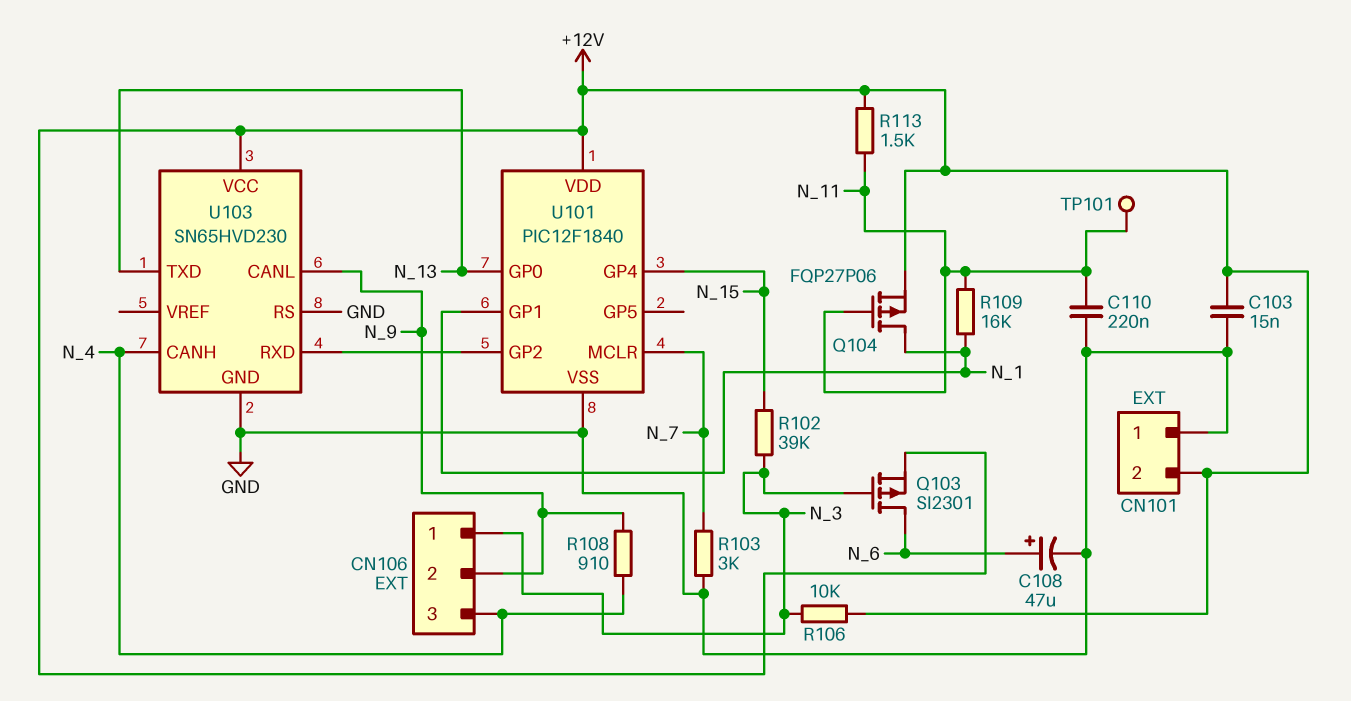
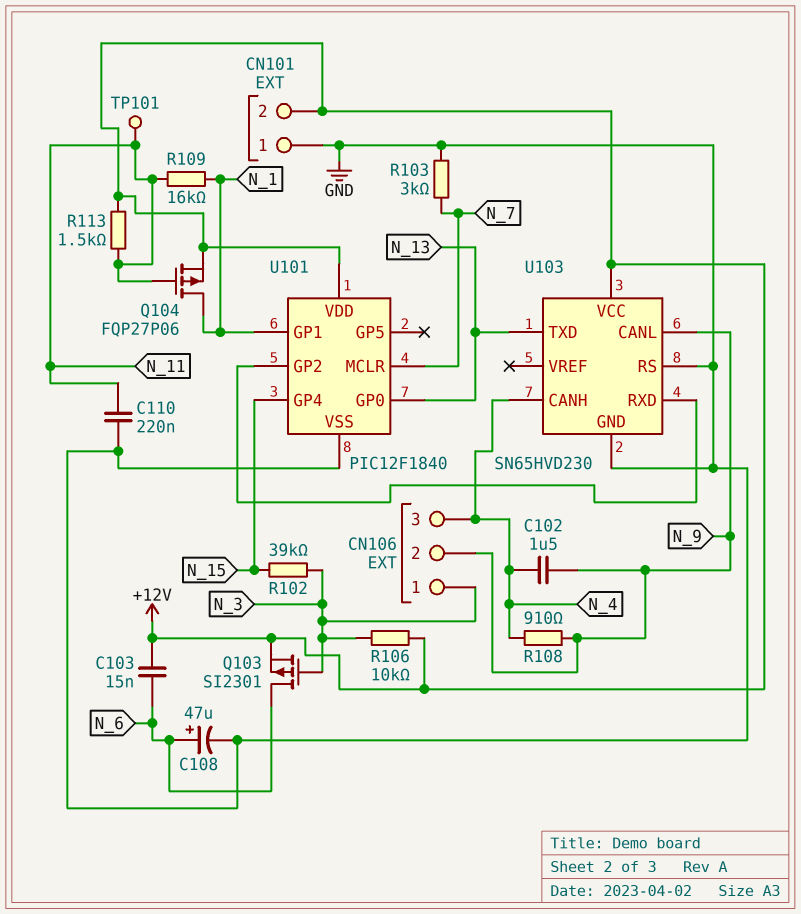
C102: none -> 1.5uF (N_4, N_9)
C103: 15nF (+12V, GND) -> 15nF (+12V, N_6)

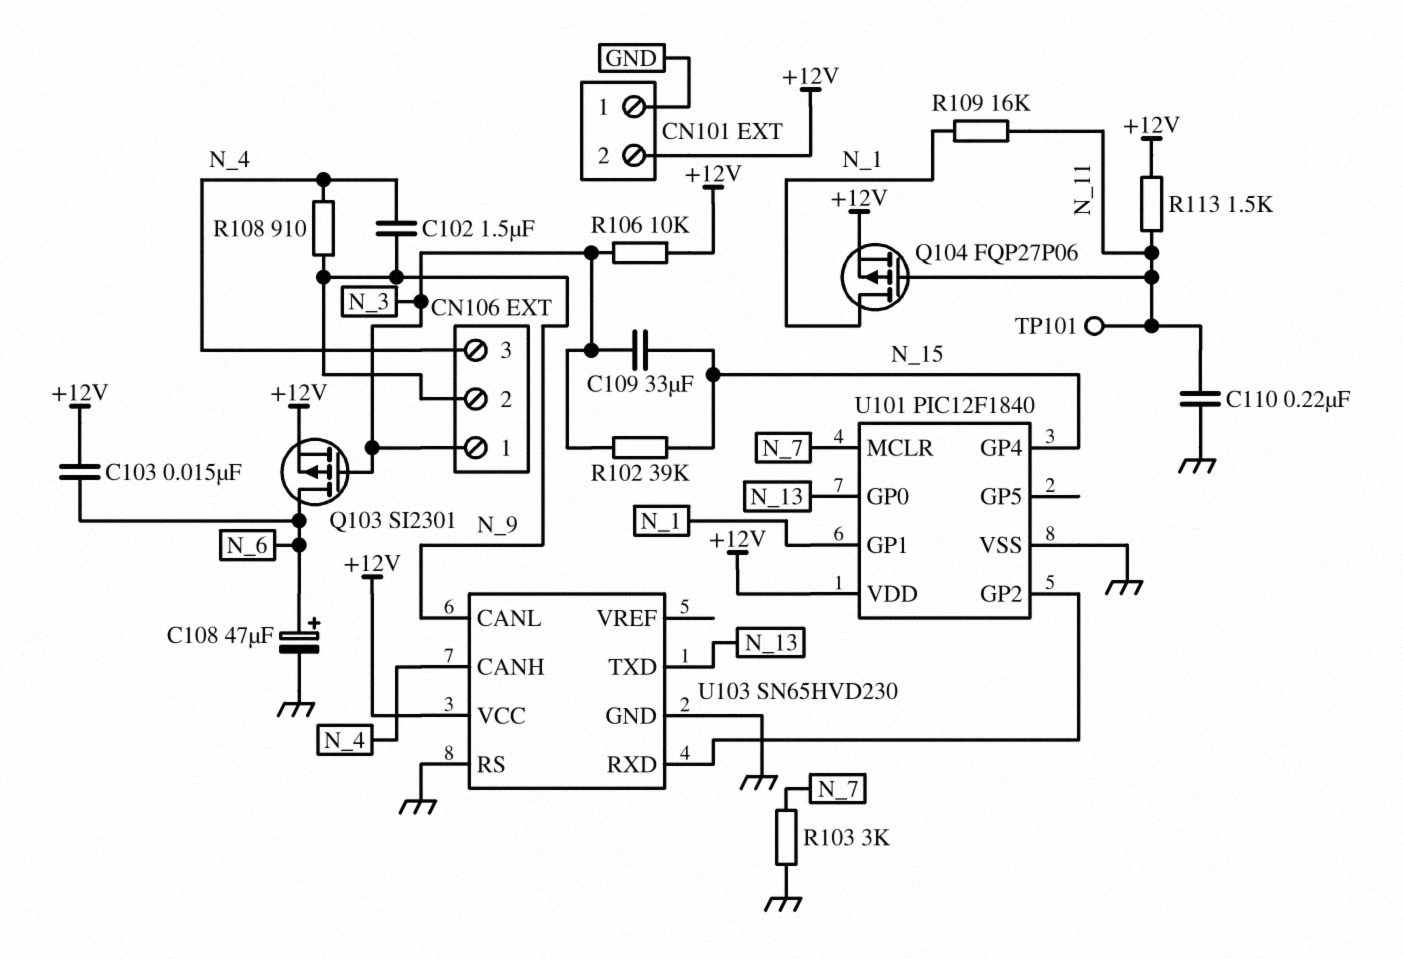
C109: none -> 33uF (N_3, N_15)

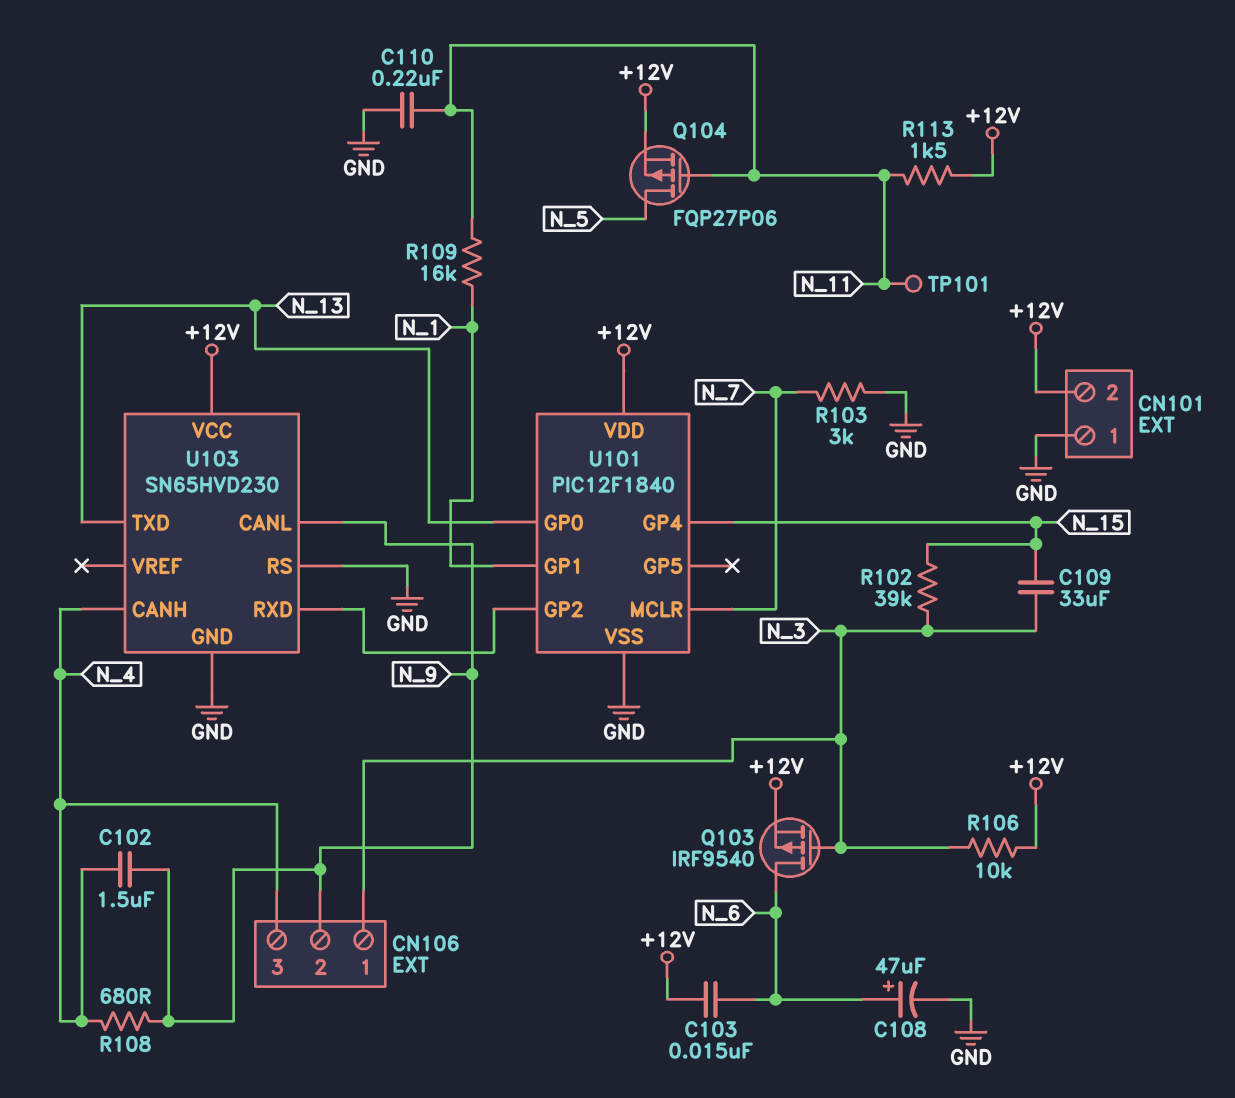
Q103: PMOS SI2301 (G N_3, D N_6, S +12V) -> PMOS IRF9540 (G N_3, D N_6, S +12V)
Q104: PMOS FQP27P06 (G N_11, D N_1, S +12V) -> PMOS FQP27P06 (G N_11, D N_5, S +12V)
R108: 910 (N_4, N_9) -> 680 (N_4, N_9)

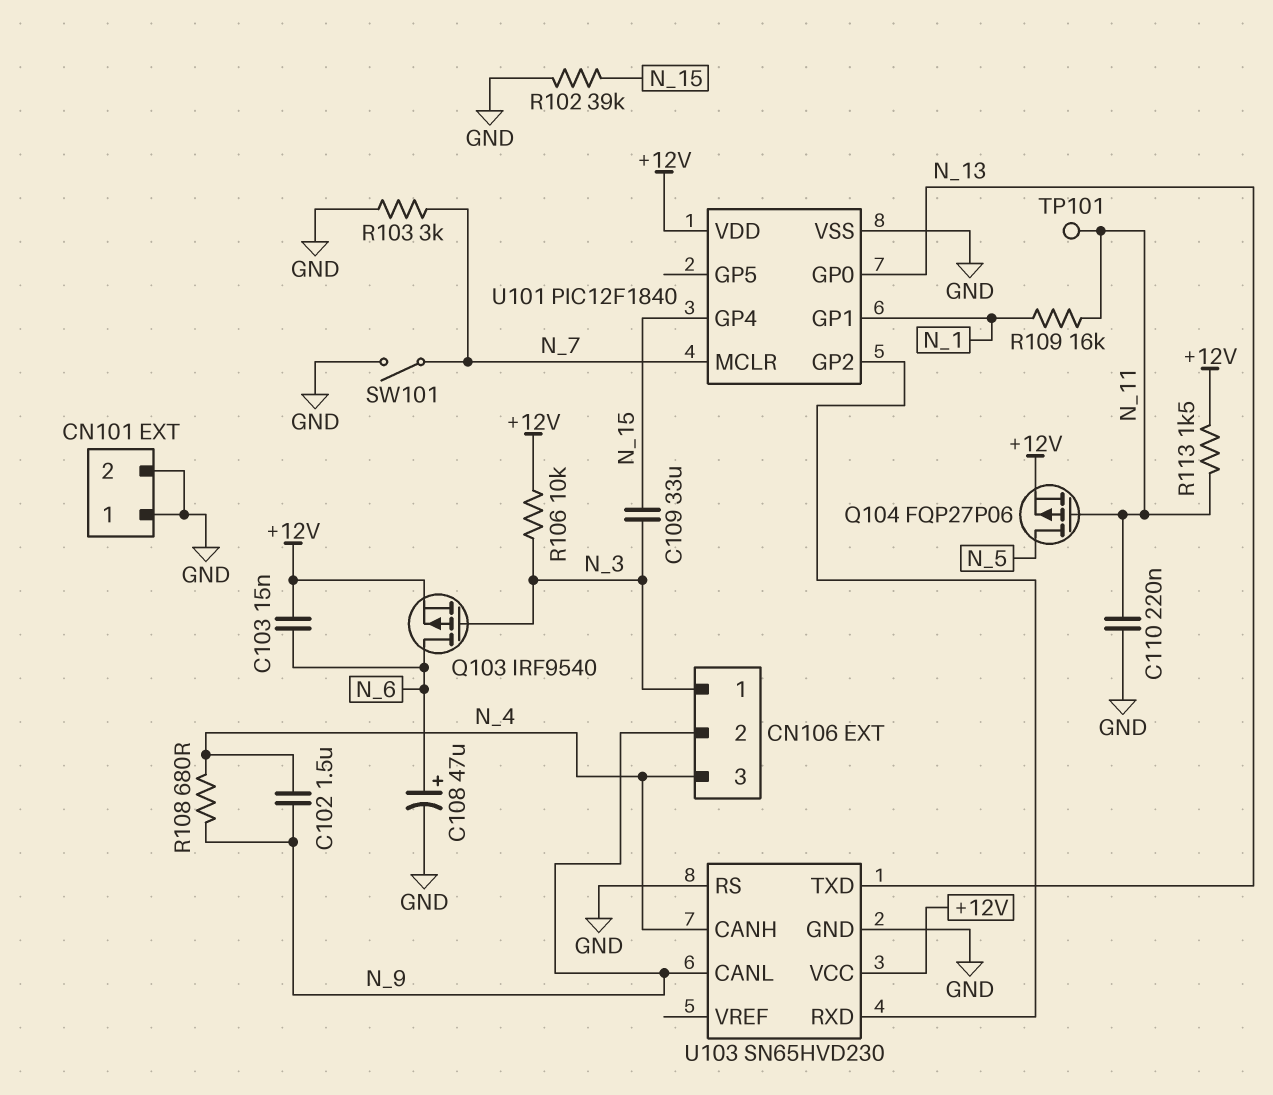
CN101 pin 2: +12V -> GND
R102: 39k (N_3, N_15) -> 39k (GND, N_15)
SW101: none -> switch (GND, N_7)

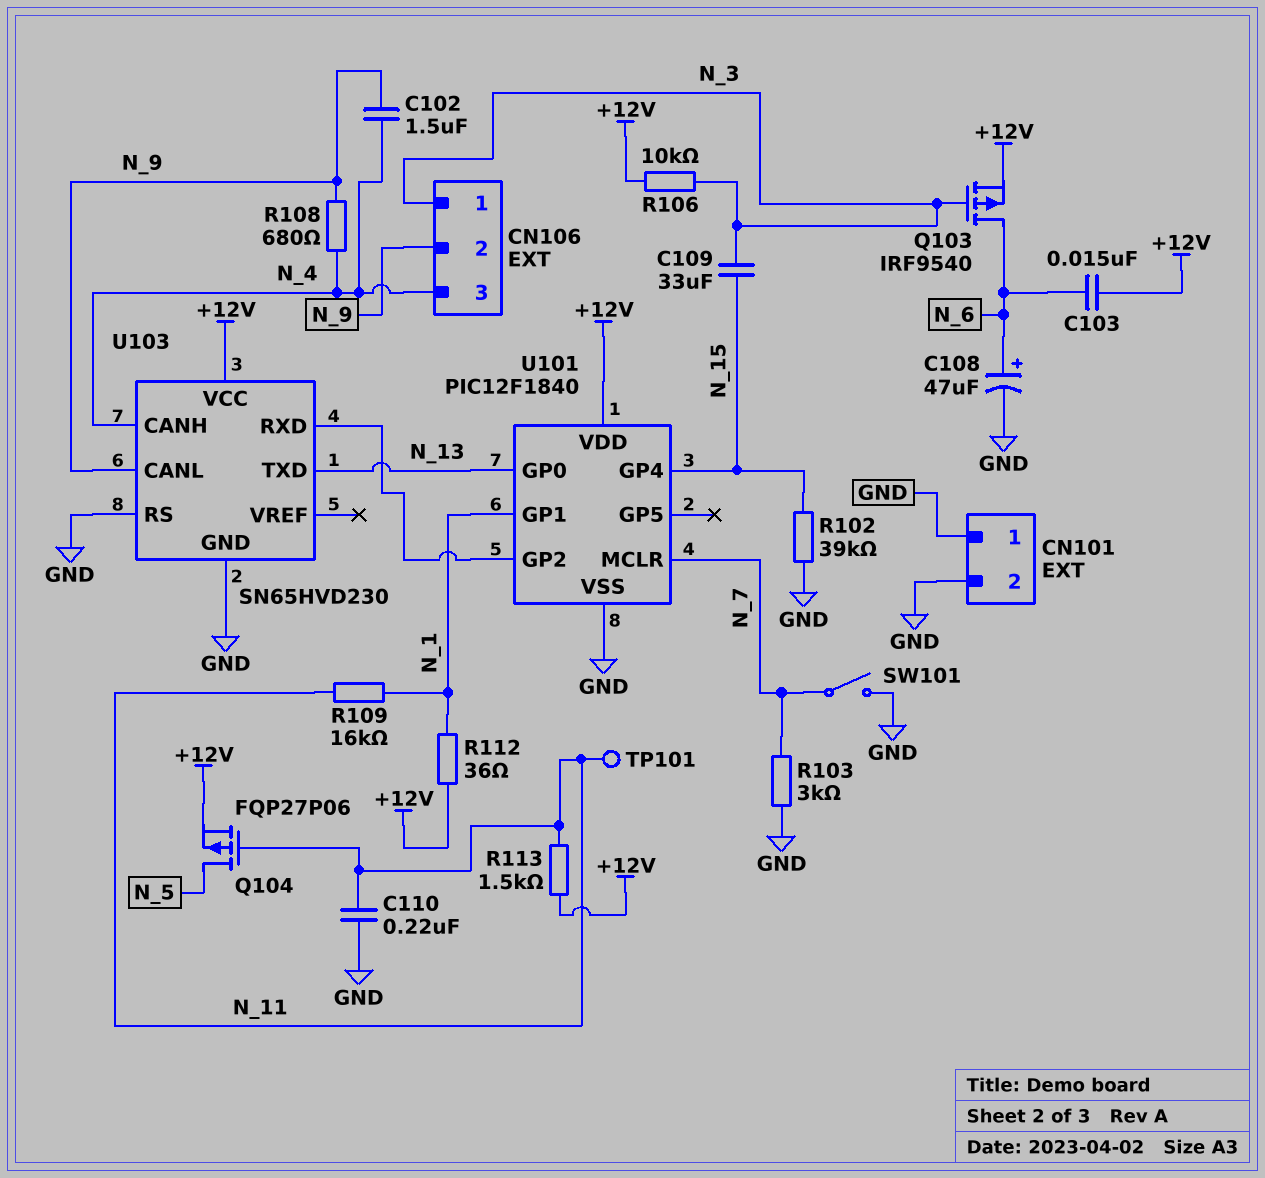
R112: none -> 36 (+12V, N_1)

